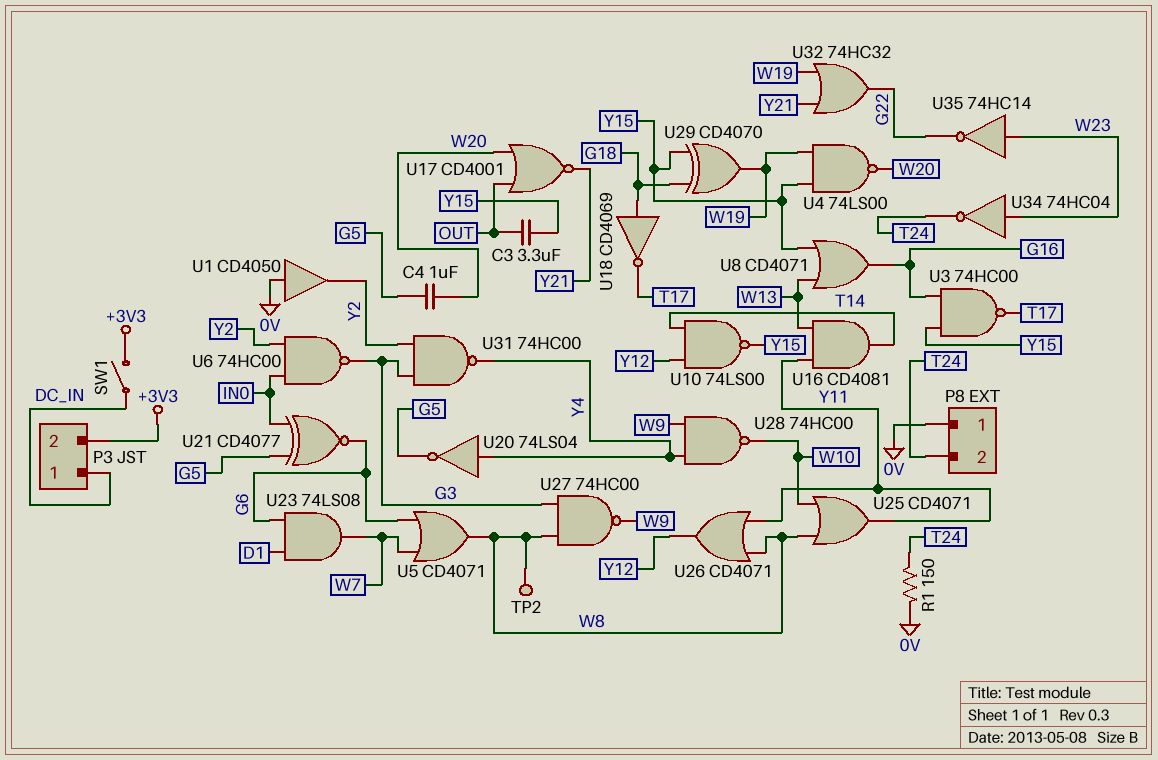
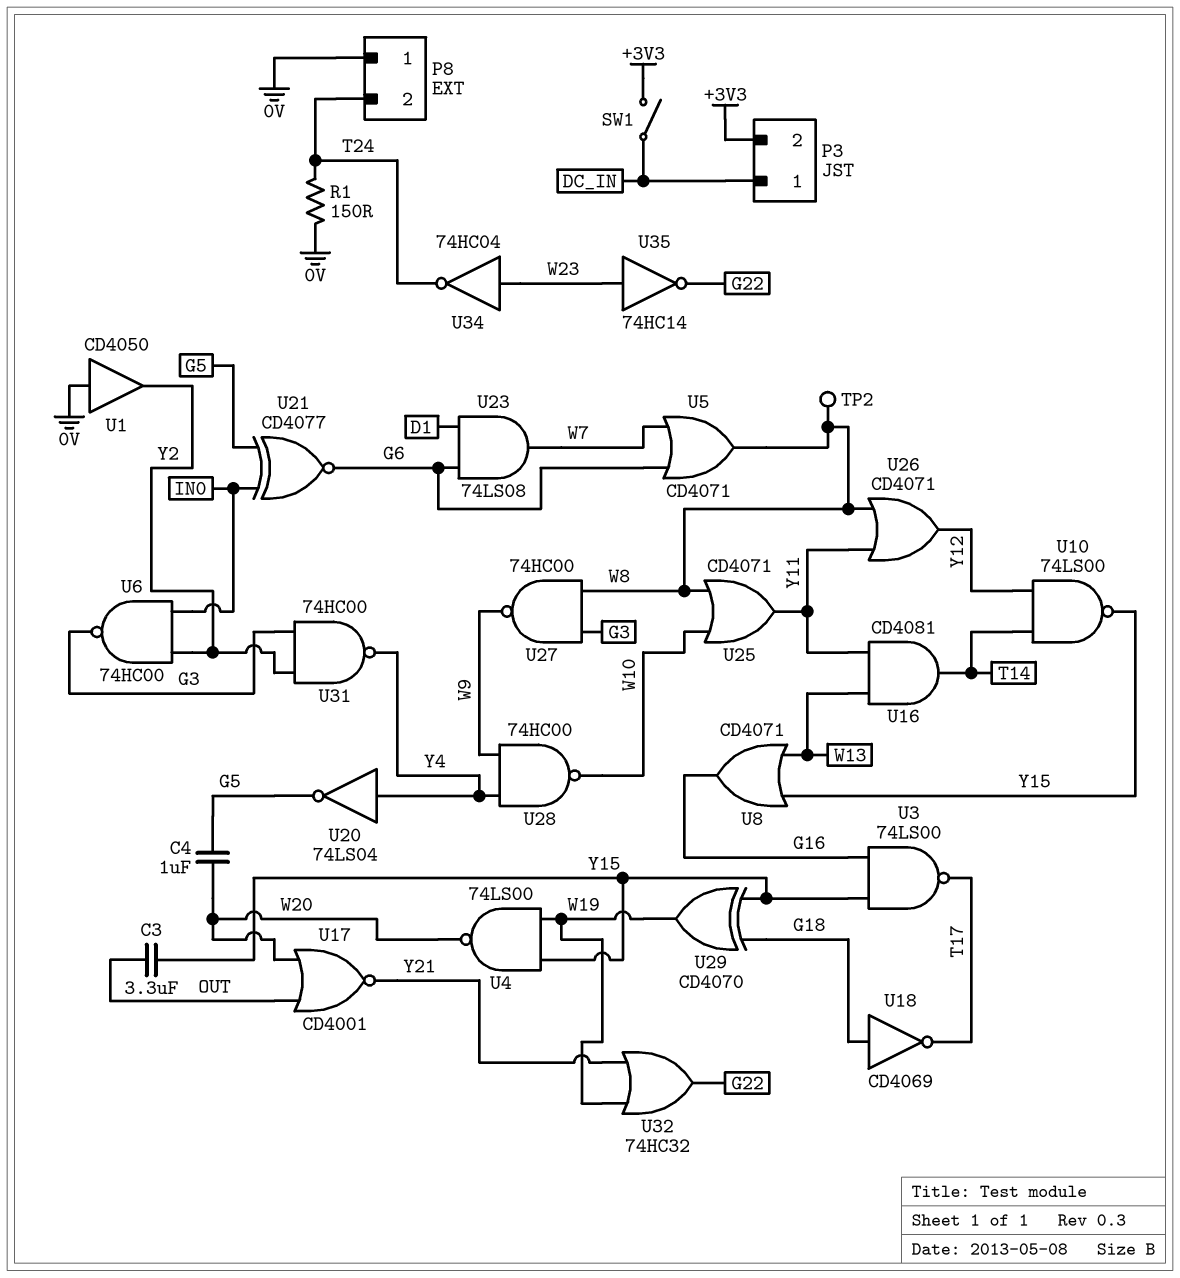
U3: NAND 74HC00 (in G16, in Y15, out T17) -> NAND 74LS00 (in G16, in Y15, out T17)

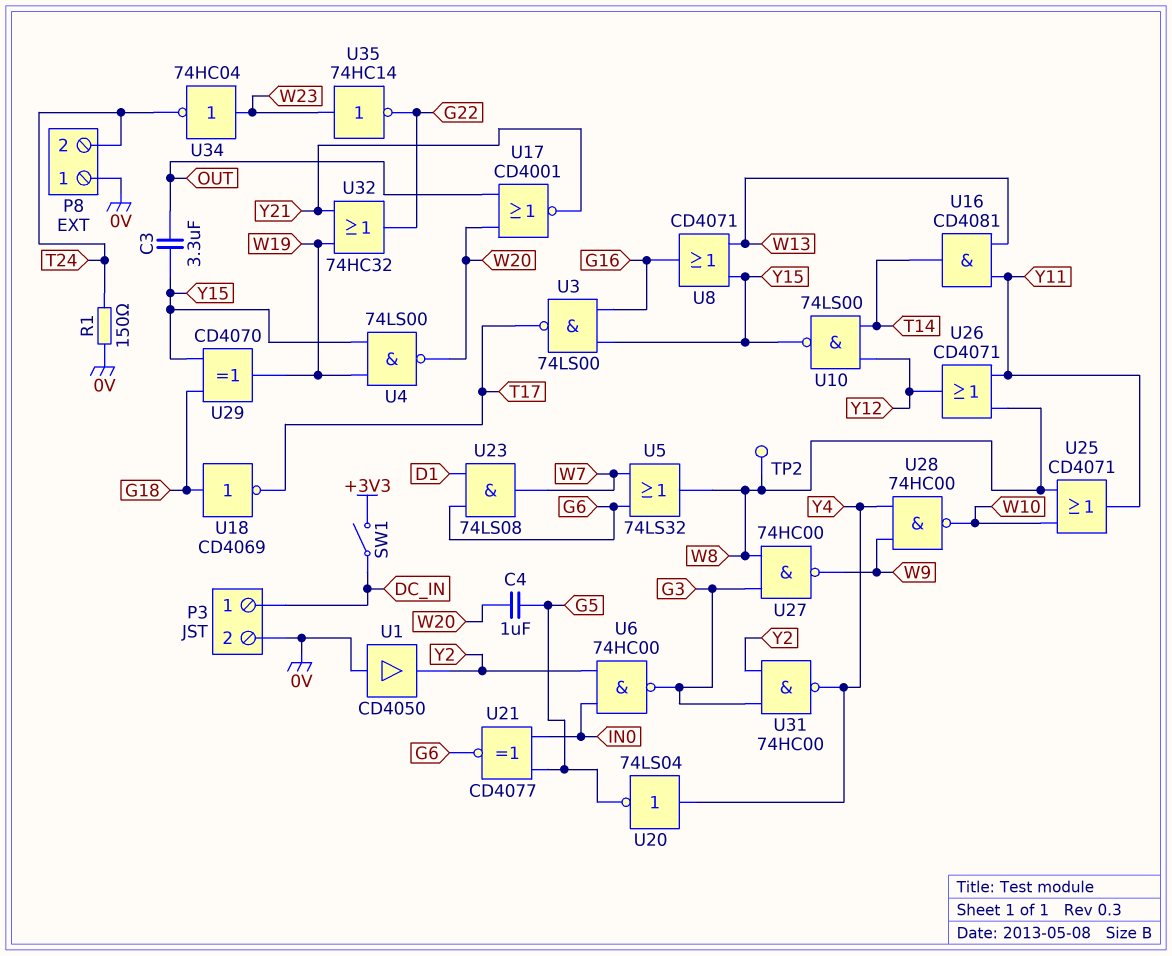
P3 pin 2: +3V3 -> 0V
U5: OR CD4071 (in G6, in W7, out W8) -> OR 74LS32 (in G6, in W7, out W8)

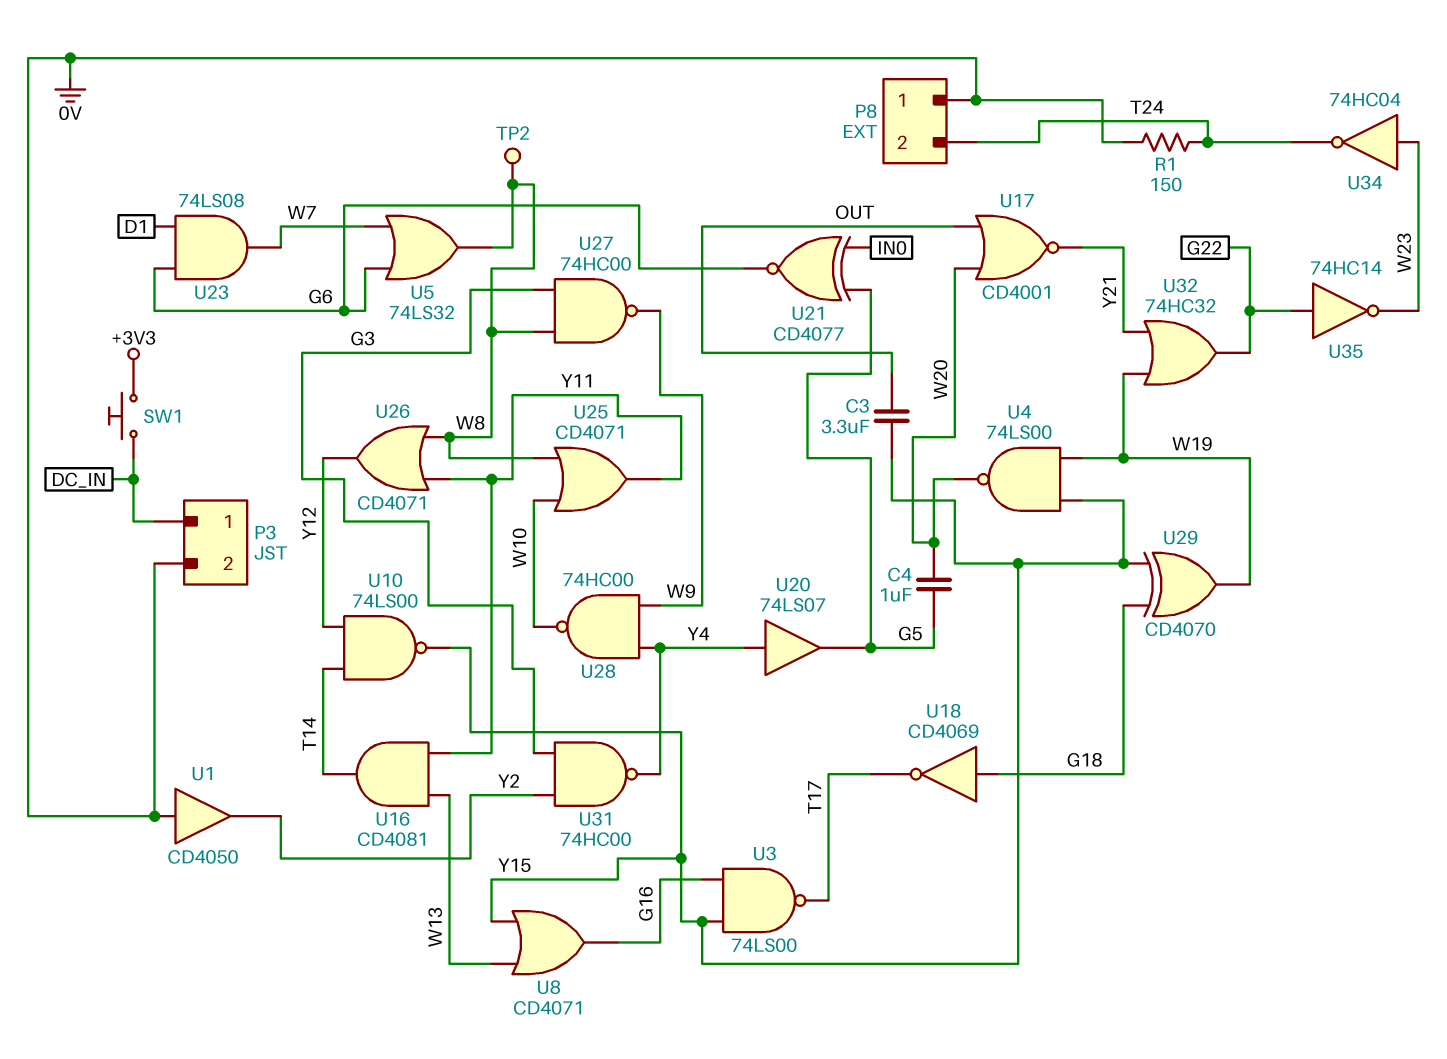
SW1: switch (+3V3, DC_IN) -> button (+3V3, DC_IN)
U6: NAND 74HC00 (in IN0, in Y2, out G3) -> none
U20: NOT 74LS04 (in Y4, out G5) -> buffer 74LS07 (in Y4, out G5)
U35: NOT 74HC14 (in W23, out G22) -> NOT 74HC14 (in G22, out W23)

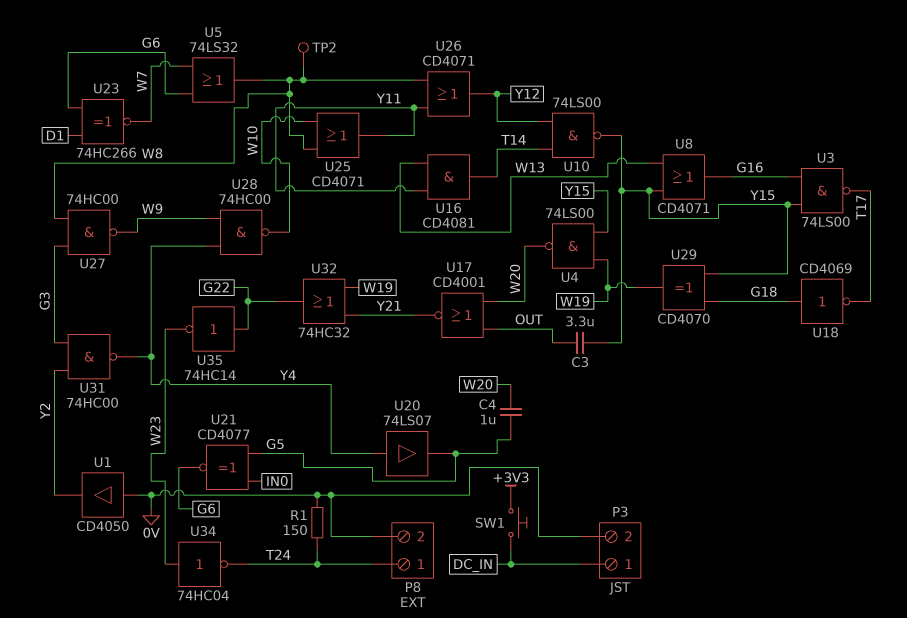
P8 pin 1: 0V -> T24
P8 pin 2: T24 -> 0V
U23: AND 74LS08 (in D1, in G6, out W7) -> XNOR 74HC266 (in D1, in G6, out W7)

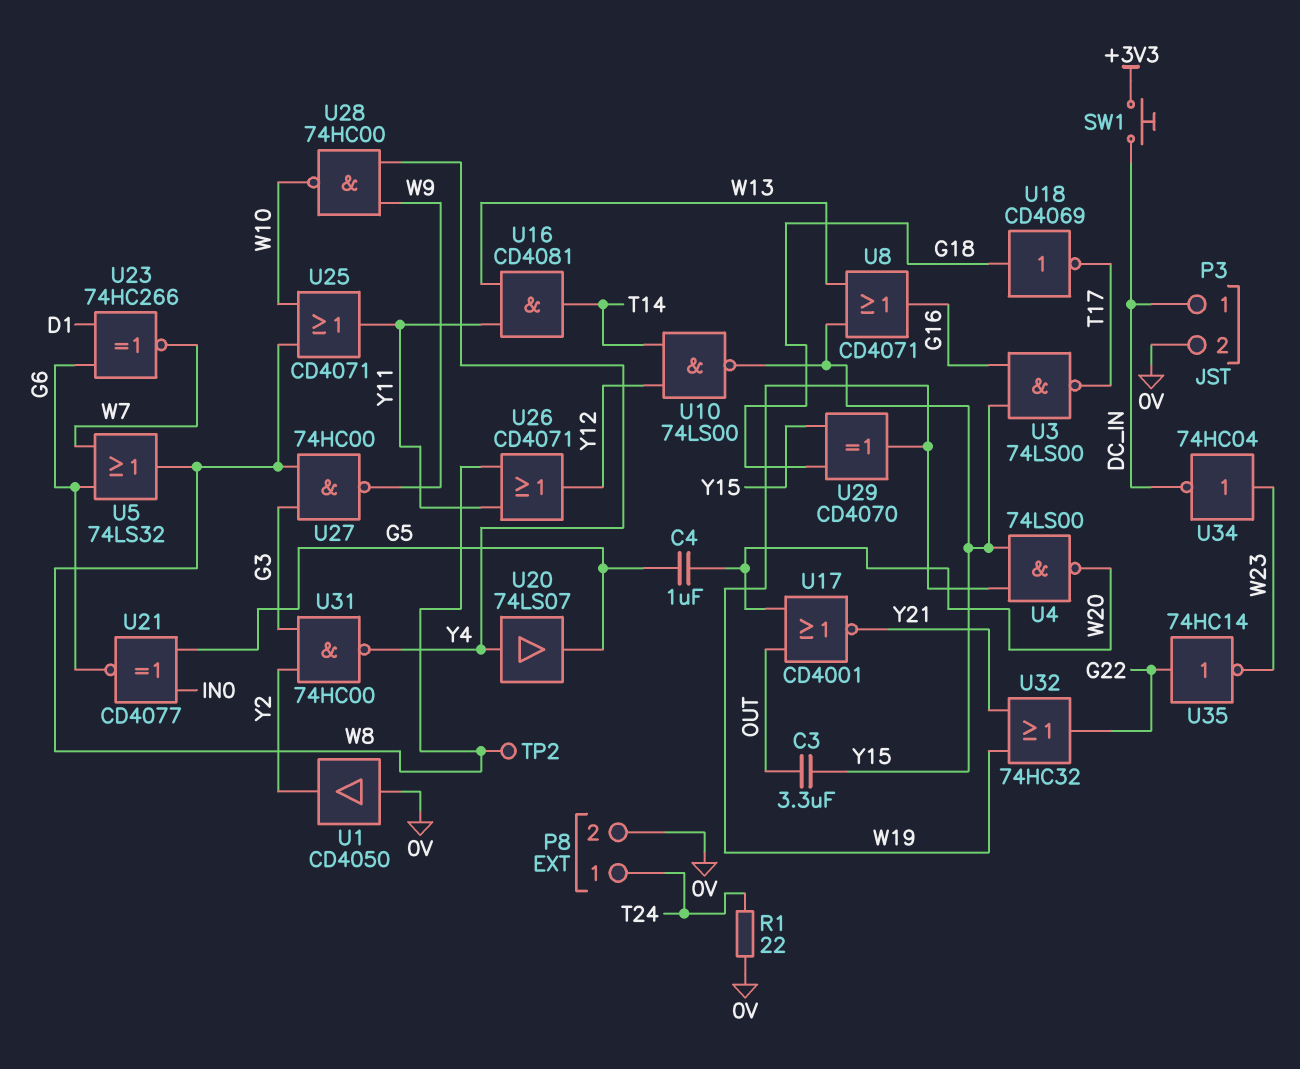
R1: 150 (0V, T24) -> 22 (0V, T24)
U34: NOT 74HC04 (in W23, out T24) -> NOT 74HC04 (in W23, out DC_IN)

